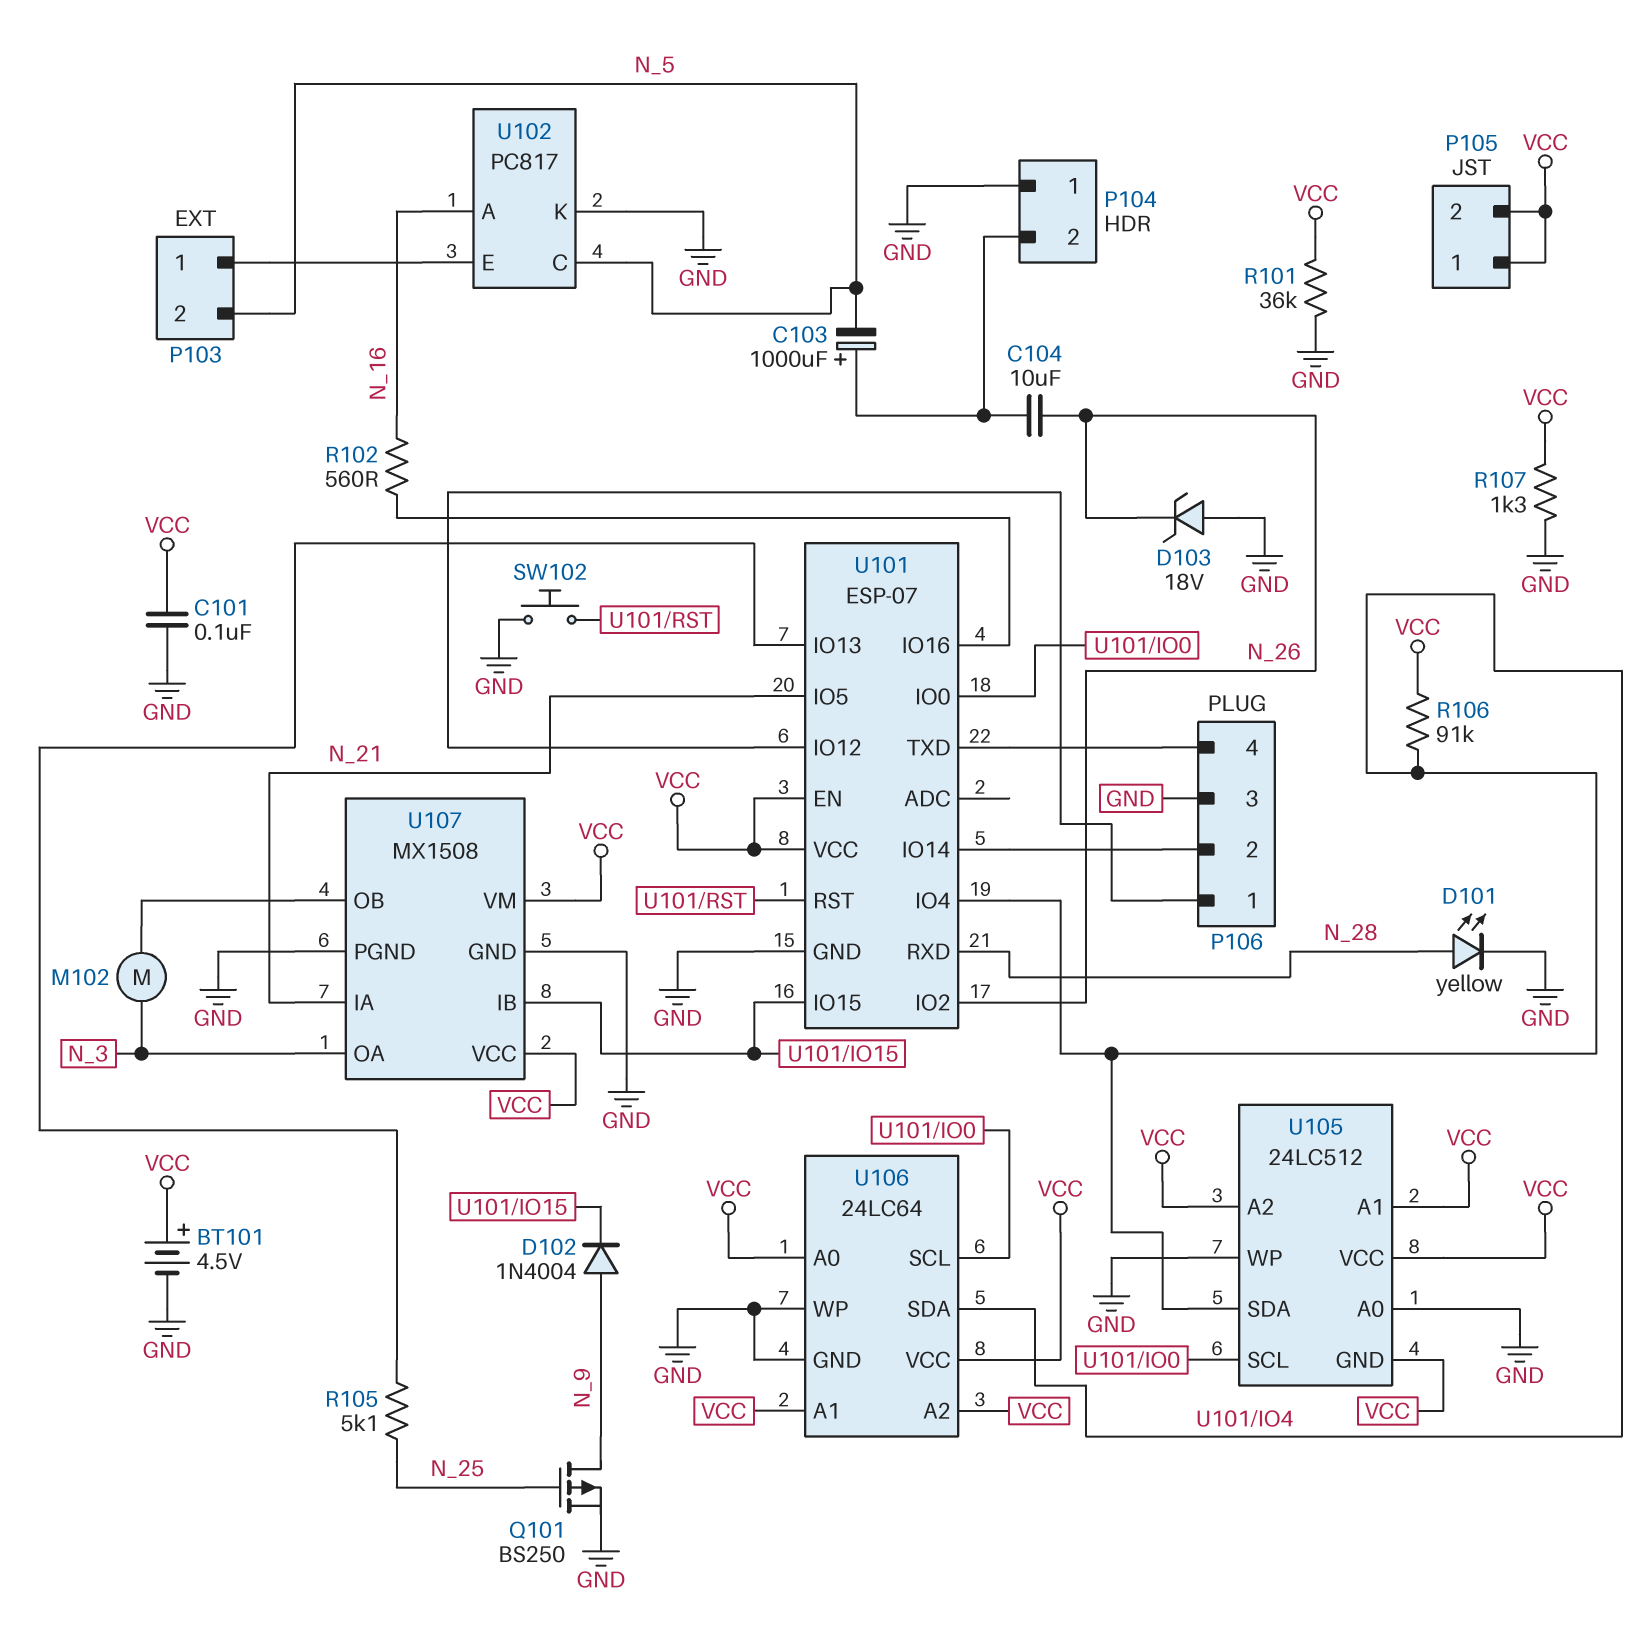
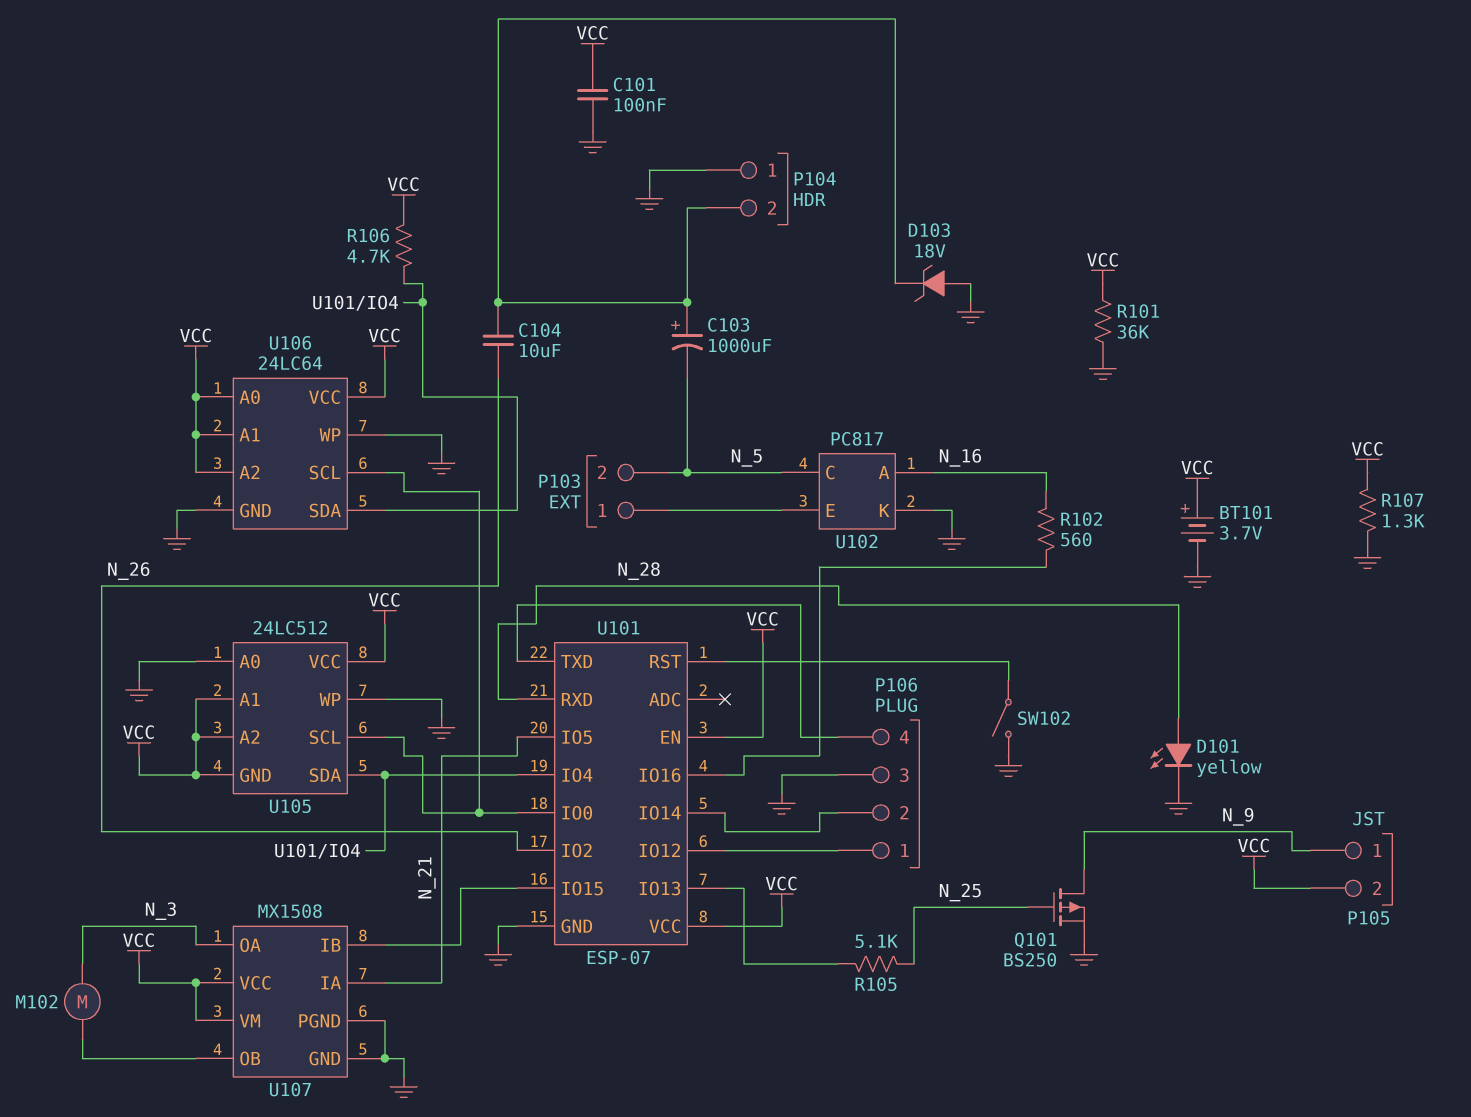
BT101: 4.5V (plus VCC, minus GND) -> 3.7V (plus VCC, minus GND)
D102: diode 1N4004 (A N_9, K U101/IO15) -> none
D103: zener 18V (A GND, K N_26) -> zener 18V (A GND, K P104/2)
P105 pin 1: VCC -> N_9
R106: 91k (U101/IO4, VCC) -> 4.7k (U101/IO4, VCC)
SW102: button (GND, U101/RST) -> switch (GND, U101/RST)

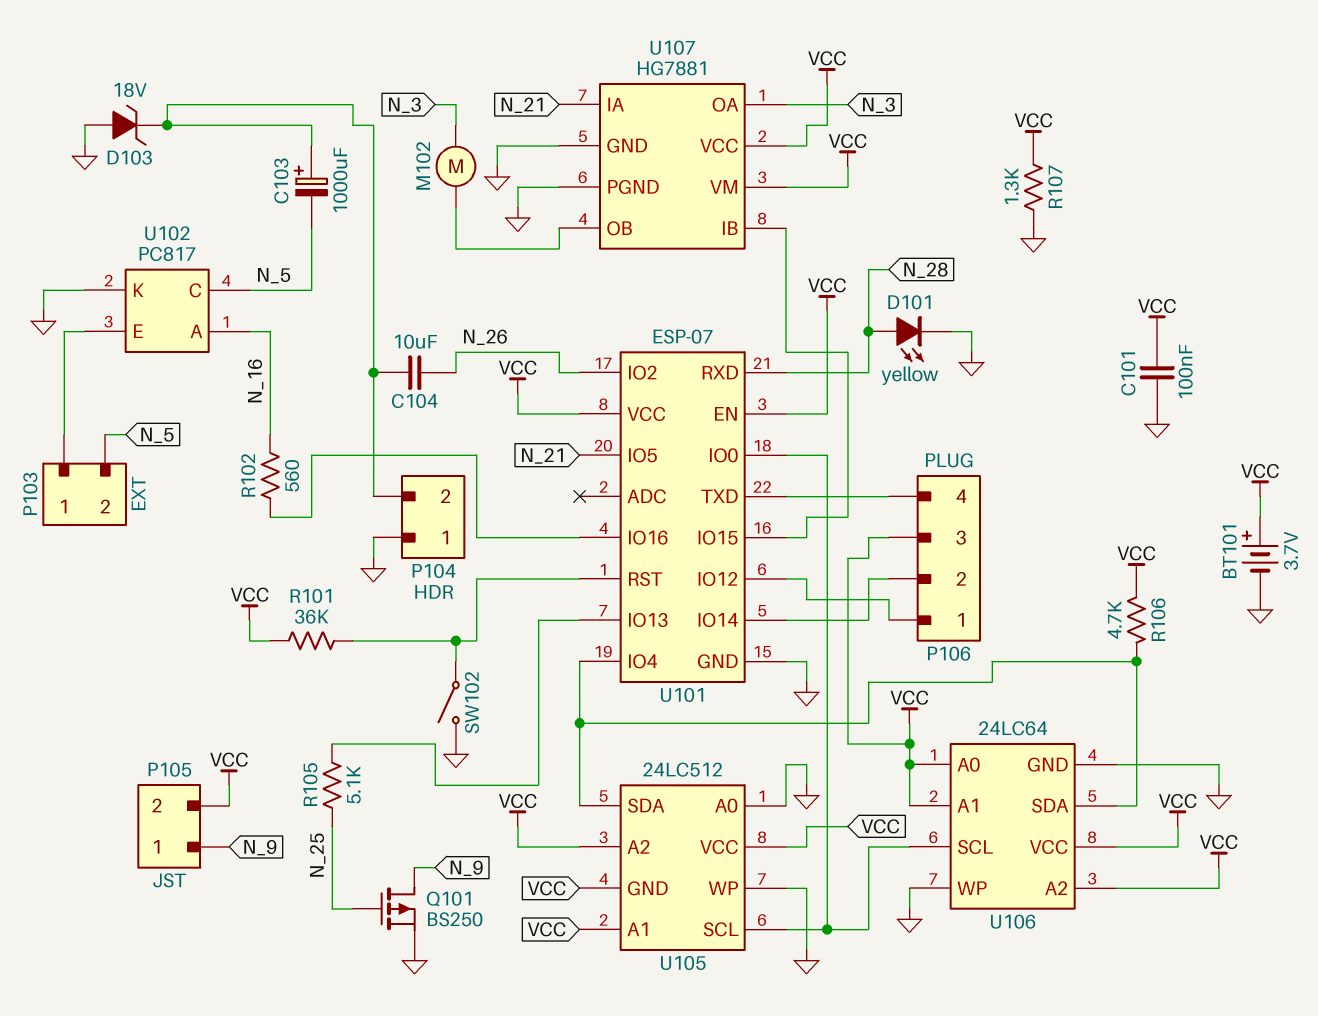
P106 pin 3: GND -> VCC
R101: 36k (GND, VCC) -> 36k (U101/RST, VCC)
U107: MX1508 -> HG7881

